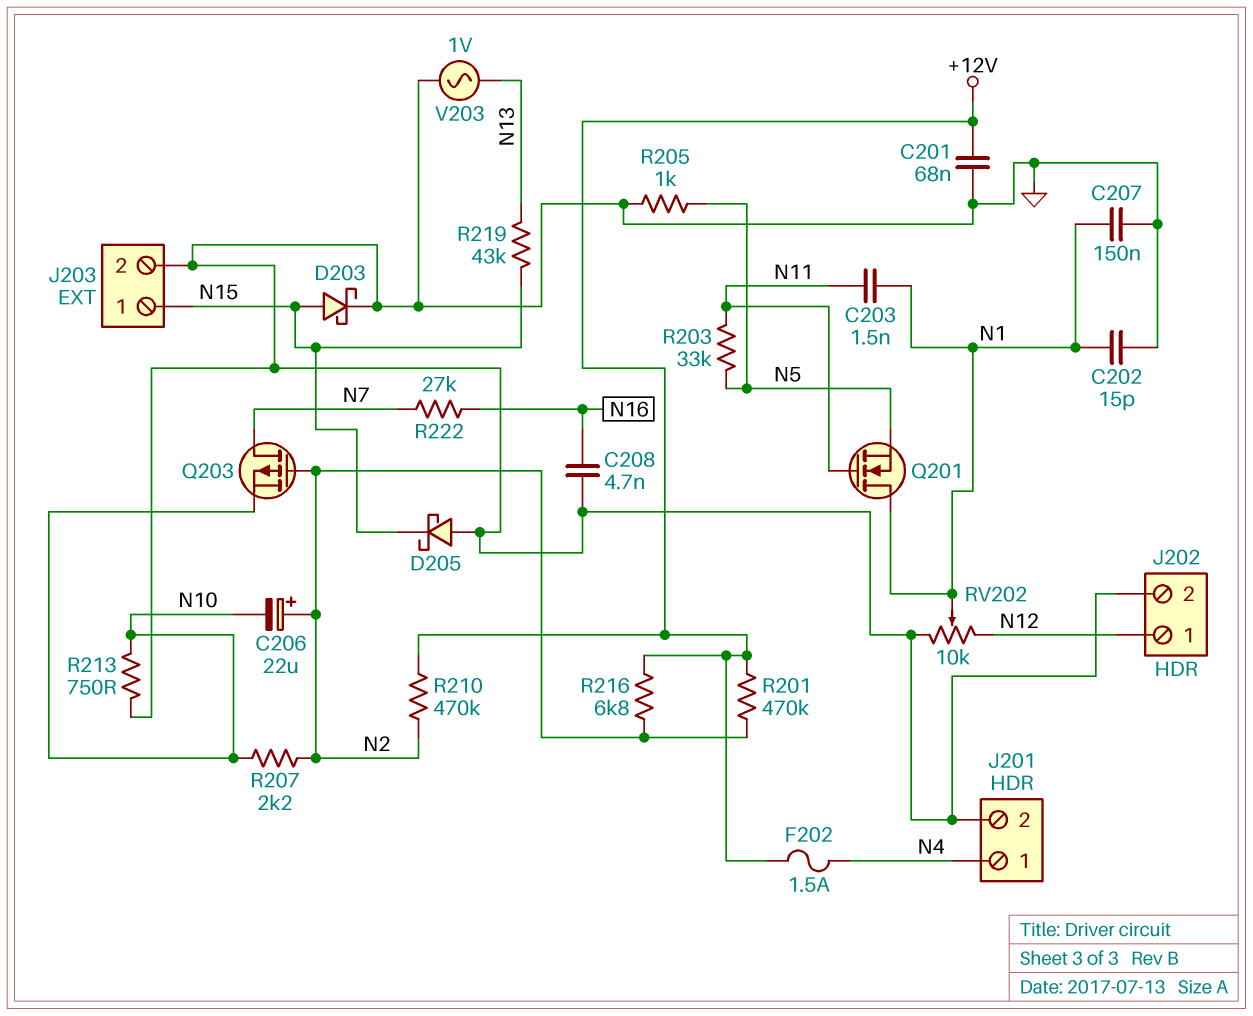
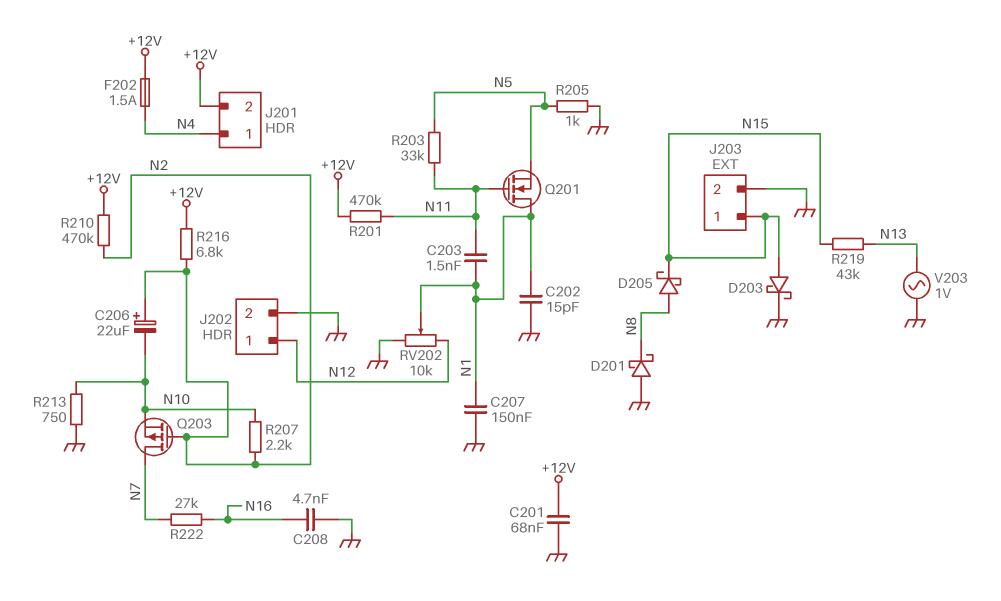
D201: none -> schottky (A GND, K N8)
D205: schottky (A GND, K N15) -> schottky (A N8, K N15)
J201 pin 2: GND -> +12V
R201: 470k (+12V, N2) -> 470k (+12V, N11)

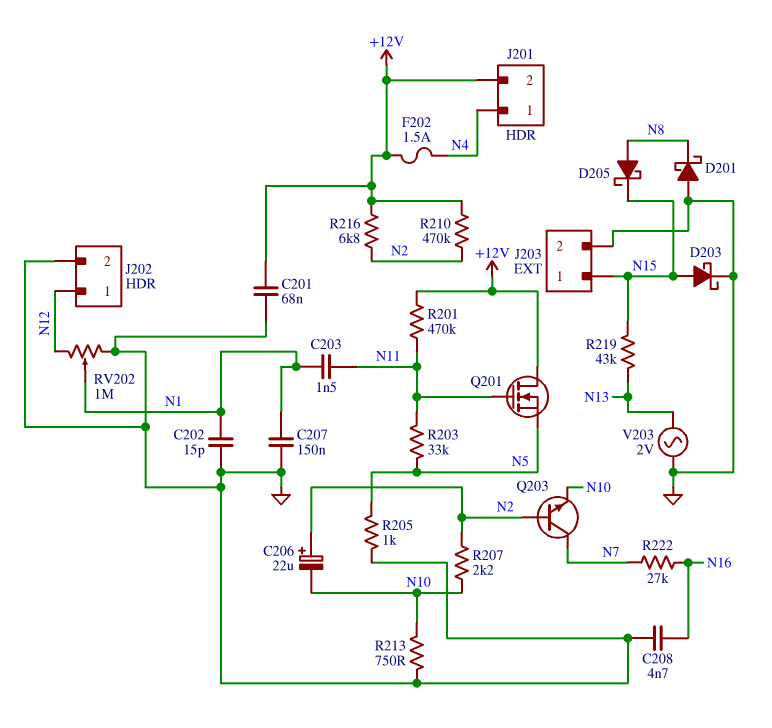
Q201: NMOS (G N11, D N1, S N5) -> NMOS (G N11, D +12V, S N5)
Q203: PMOS (G N2, D N7, S N10) -> NPN (B N2, C N7, E N10)
RV202: 10k (GND, N12, wiper N1) -> 1M (GND, N12, wiper N1)
V203: AC 1V (GND, N13) -> AC 2V (GND, N13)

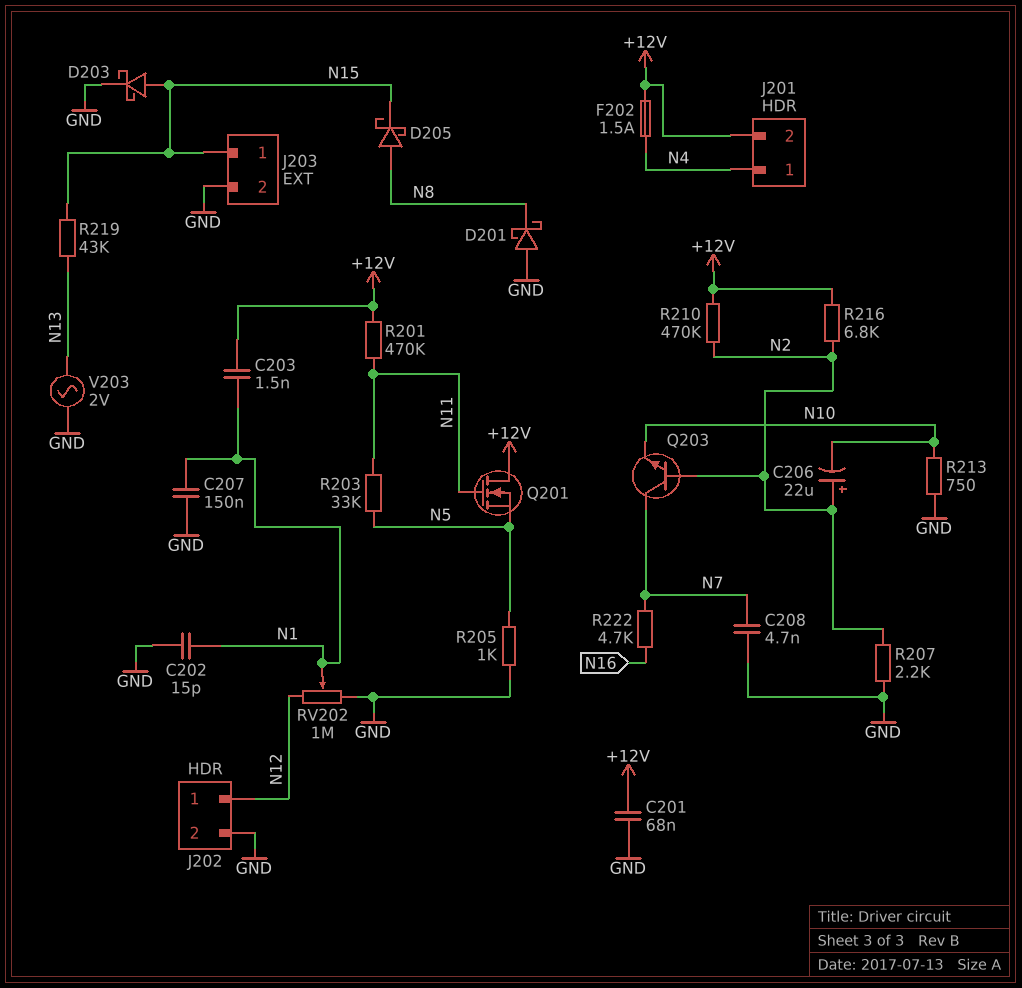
C203: 1.5nF (N1, N11) -> 1.5nF (+12V, N1)
C208: 4.7nF (GND, N16) -> 4.7nF (GND, N7)
R207: 2.2k (N2, N10) -> 2.2k (GND, N2)
R222: 27k (N7, N16) -> 4.7k (N7, N16)

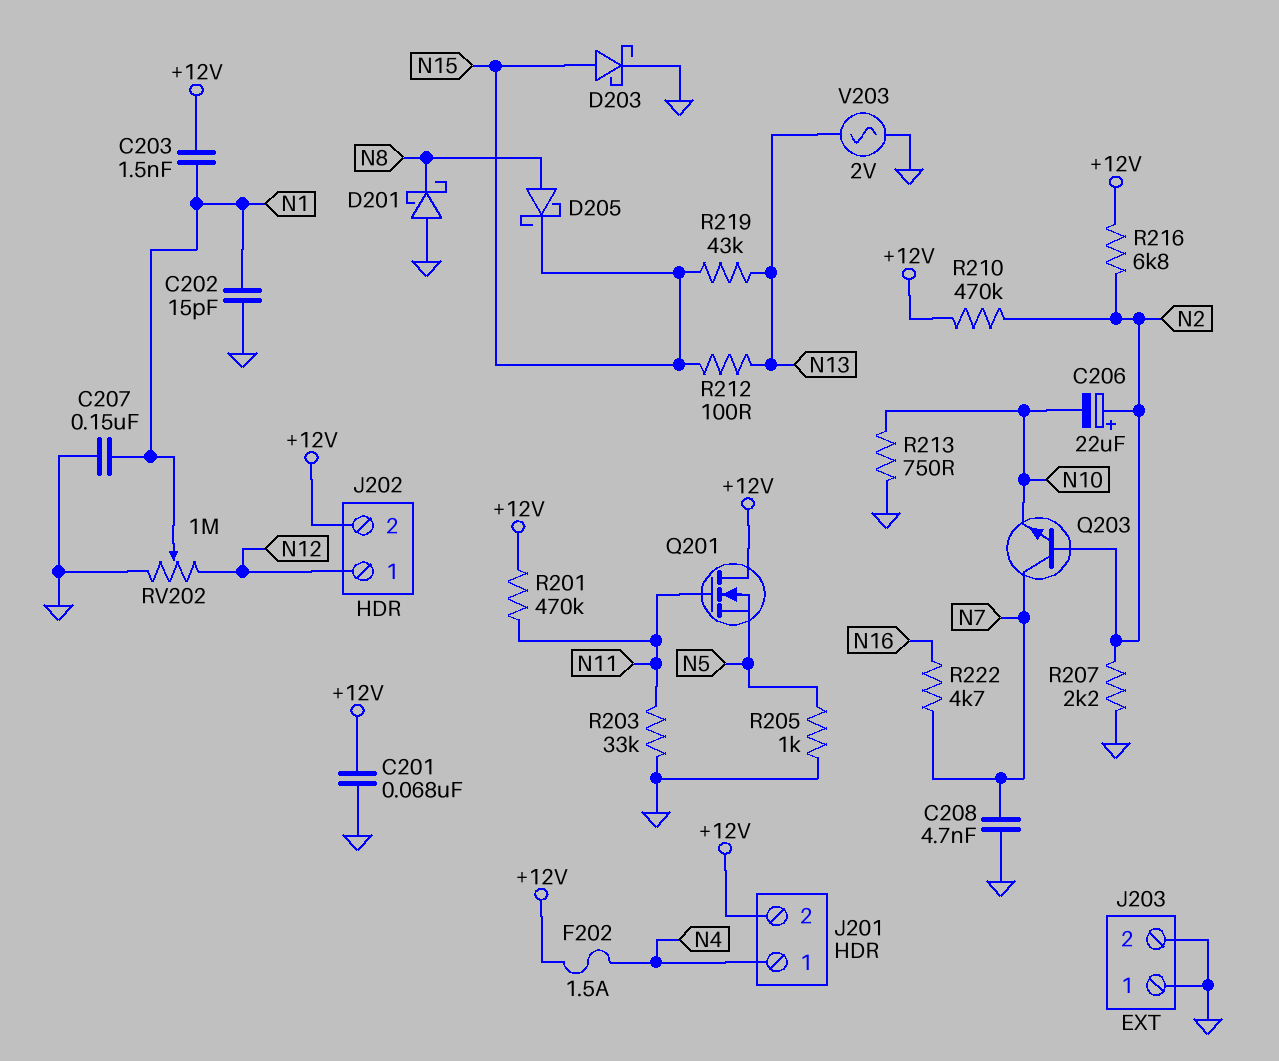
J202 pin 2: GND -> +12V
J203 pin 1: N15 -> GND
R203: 33k (N5, N11) -> 33k (GND, N11)
R212: none -> 100 (N13, N15)

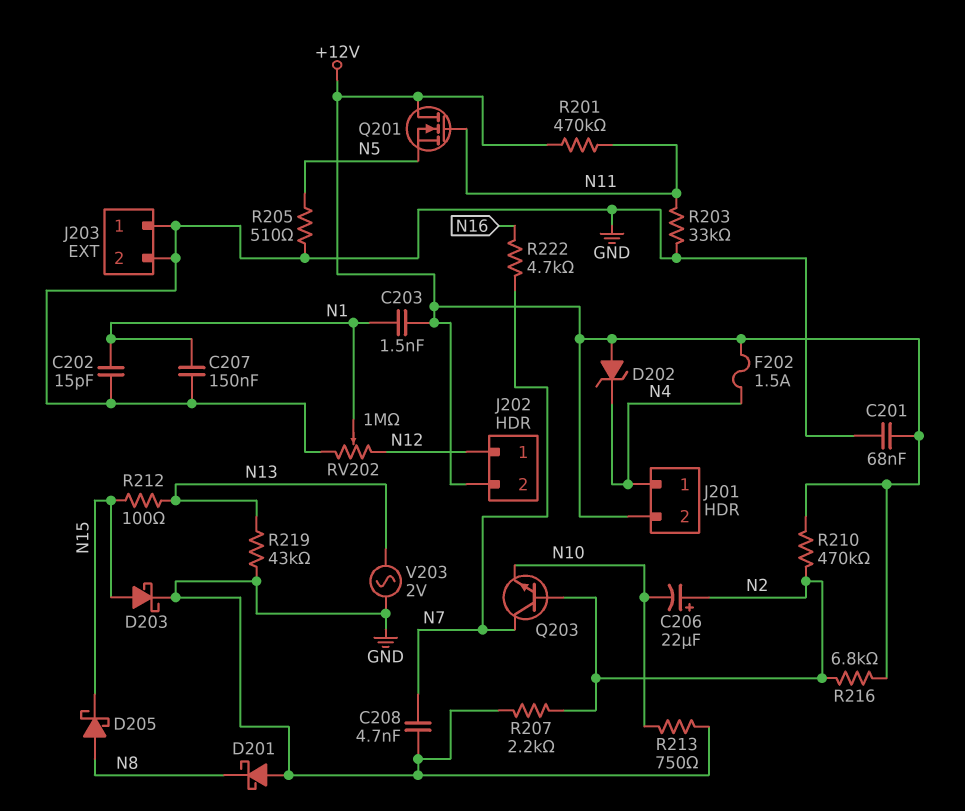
D202: none -> zener (A +12V, K N4)
R205: 1k (GND, N5) -> 510 (GND, N5)
R219: 43k (N13, N15) -> 43k (GND, N13)

